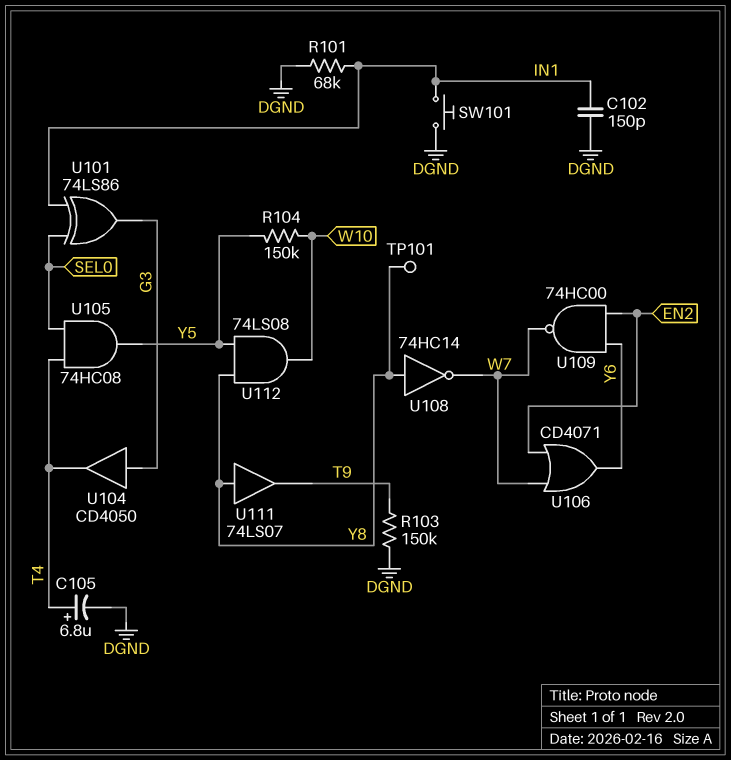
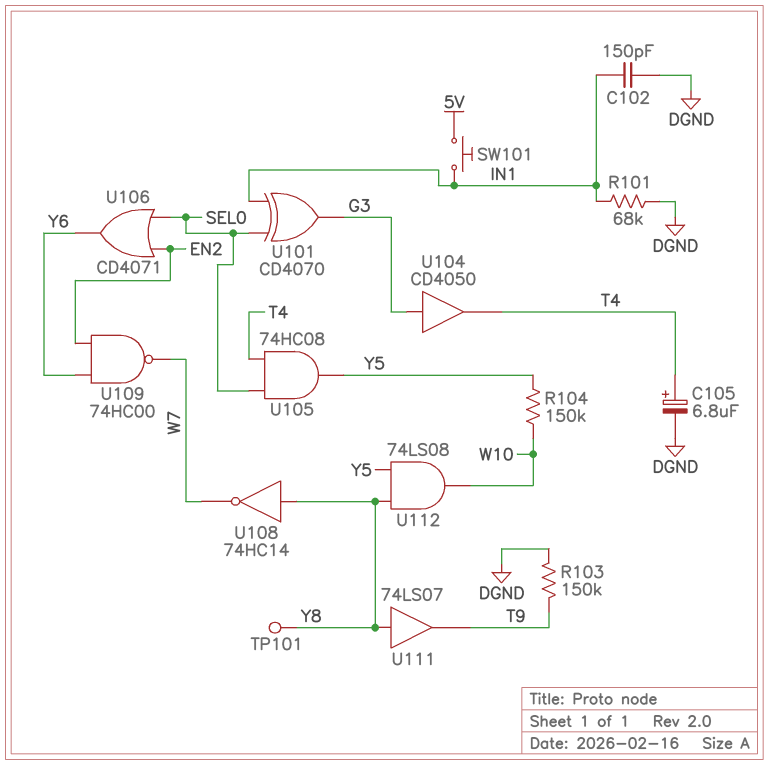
SW101: button (DGND, IN1) -> button (5V, IN1)
U101: XOR 74LS86 (in IN1, in SEL0, out G3) -> XOR CD4070 (in IN1, in SEL0, out G3)
U106: OR CD4071 (in EN2, in W7, out Y6) -> OR CD4071 (in EN2, in SEL0, out Y6)

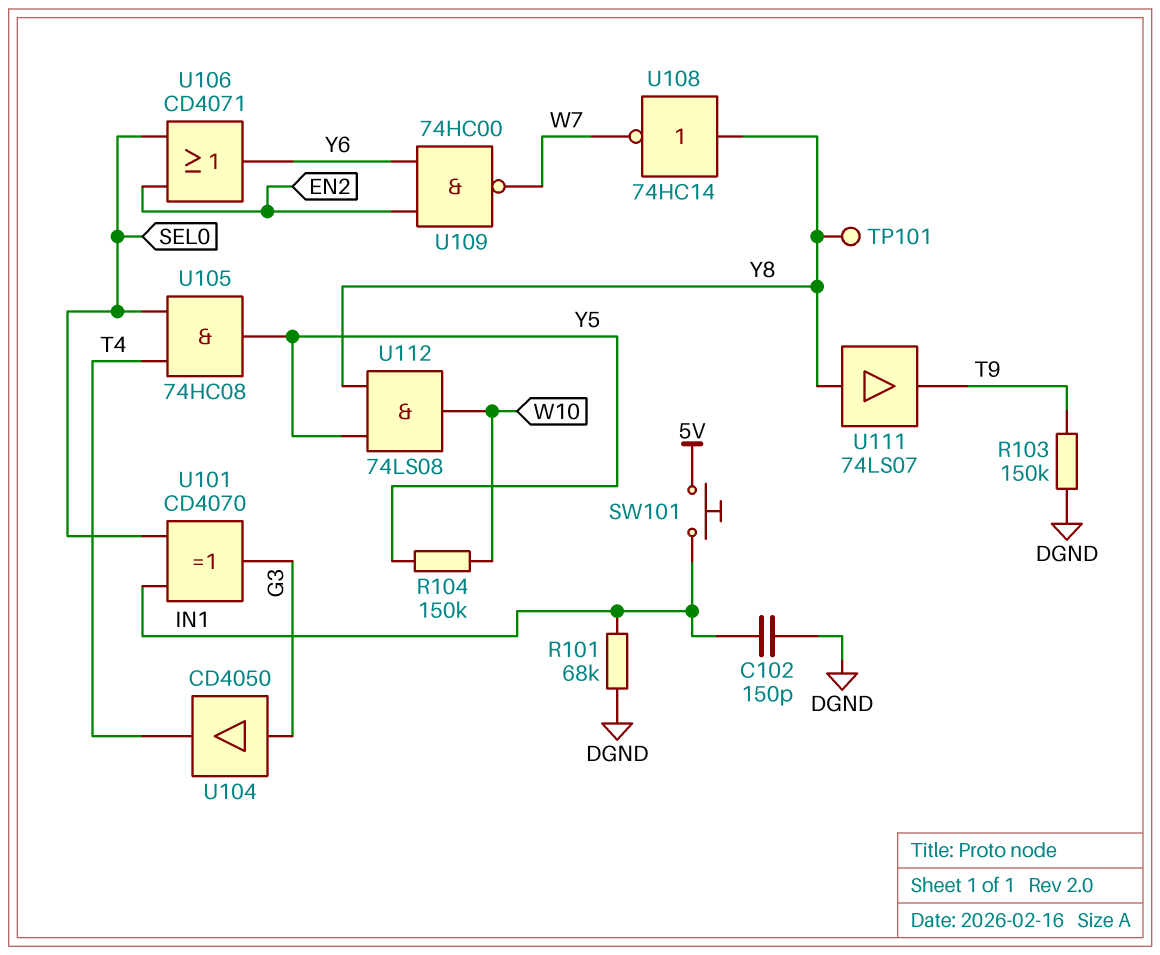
C105: 6.8uF (plus T4, minus DGND) -> none

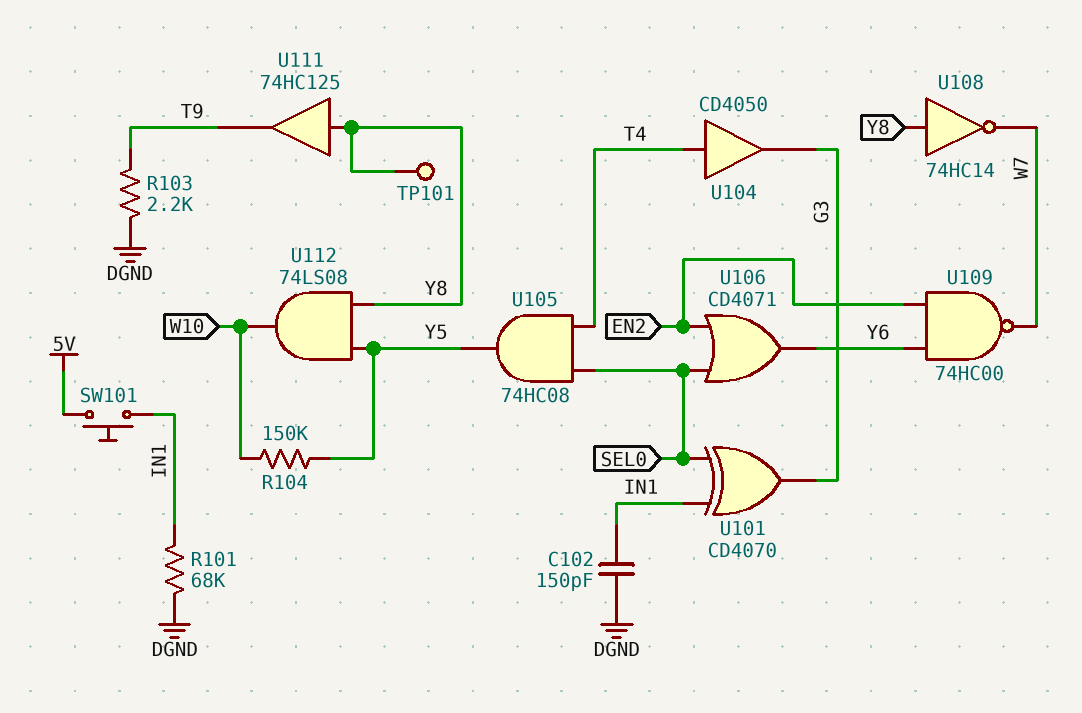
R103: 150k (DGND, T9) -> 2.2k (DGND, T9)
U104: buffer CD4050 (in G3, out T4) -> buffer CD4050 (in T4, out G3)
U111: buffer 74LS07 (in Y8, out T9) -> buffer 74HC125 (in Y8, out T9)

